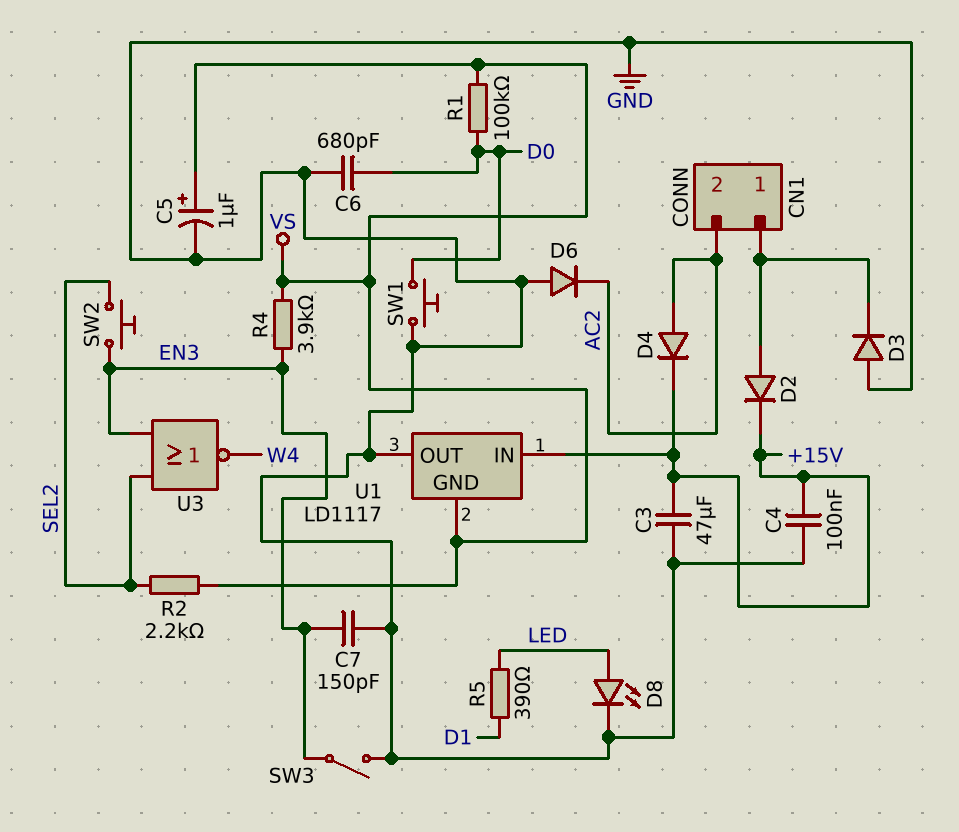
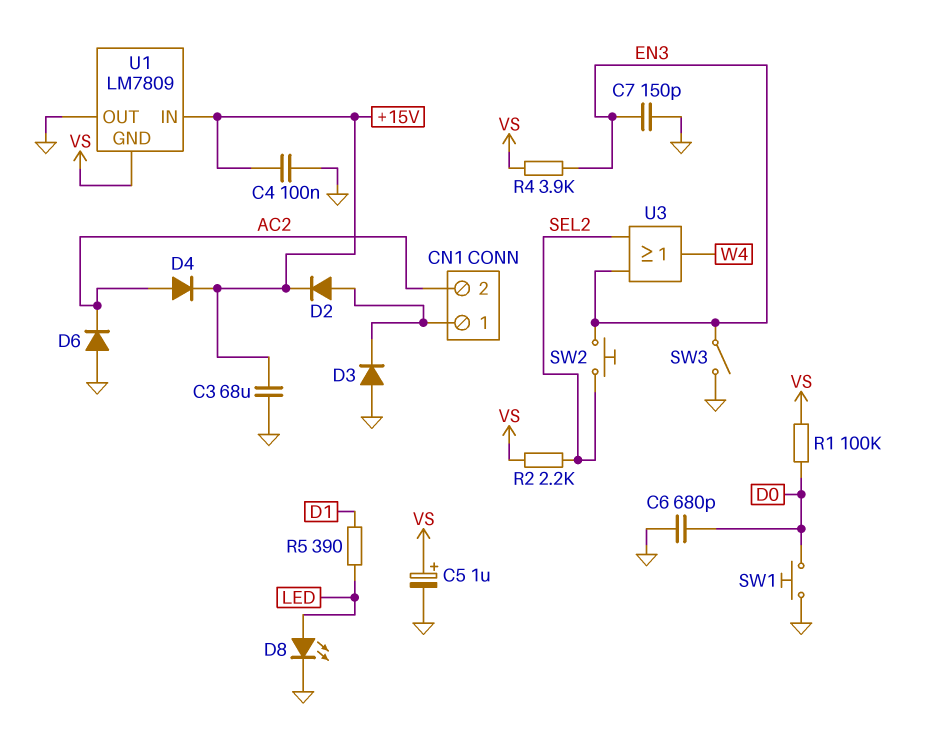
C3: 47uF (+15V, GND) -> 68uF (+15V, GND)
U1: LD1117 -> LM7809
U3: NOR (in EN3, in SEL2, out W4) -> OR (in EN3, in SEL2, out W4)

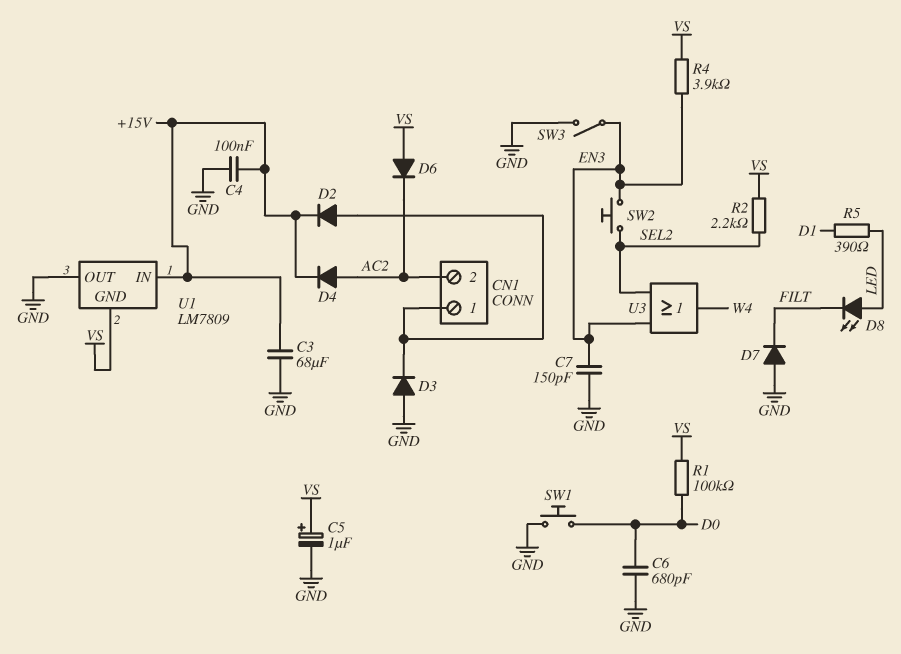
D6: diode (A GND, K AC2) -> diode (A VS, K AC2)
D7: none -> diode (A GND, K FILT)
D8: LED (A LED, K GND) -> LED (A LED, K FILT)

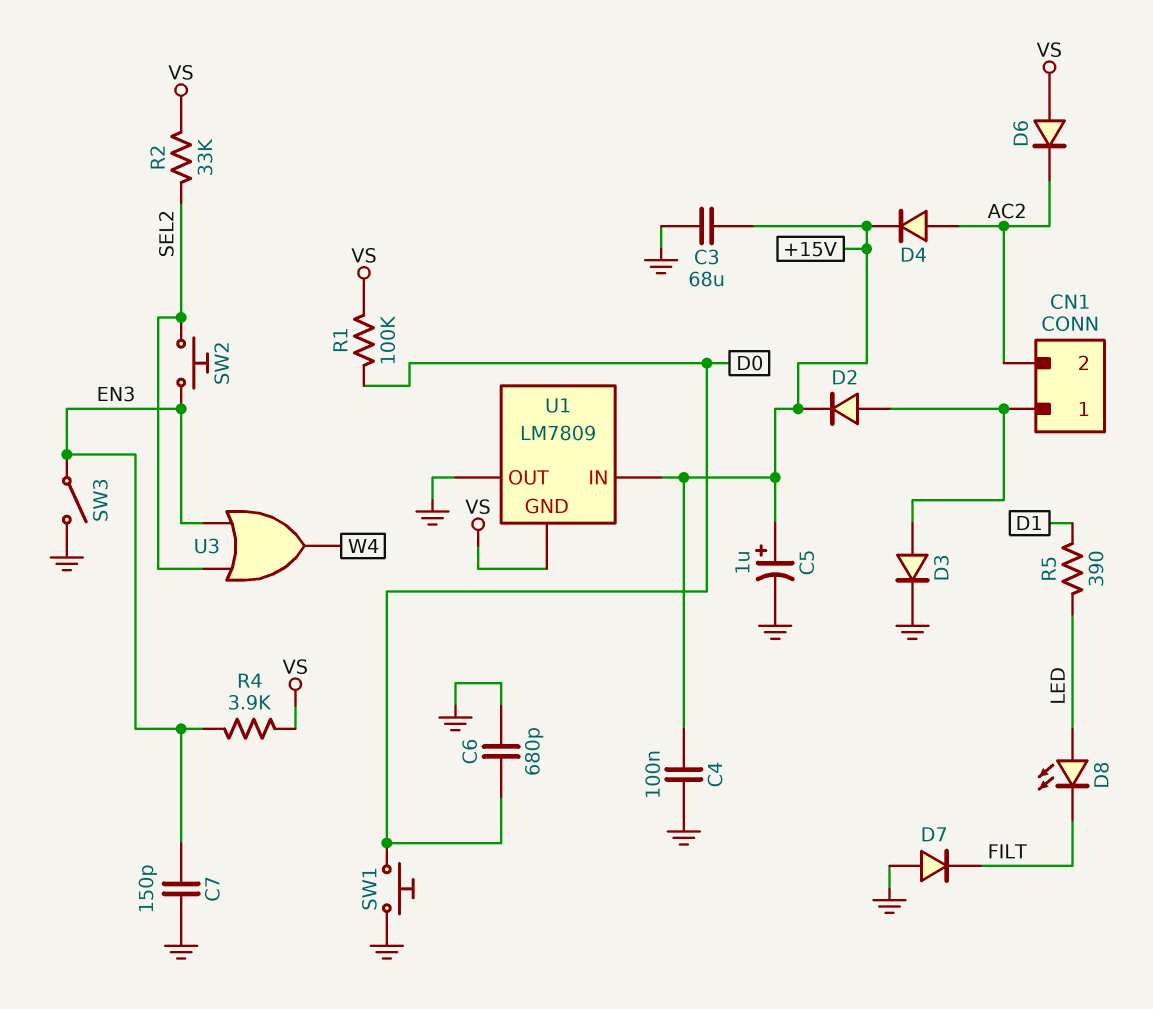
C5: 1uF (plus VS, minus GND) -> 1uF (plus +15V, minus GND)
D3: diode (A GND, K CN1/1) -> diode (A CN1/1, K GND)
R2: 2.2k (SEL2, VS) -> 33k (SEL2, VS)

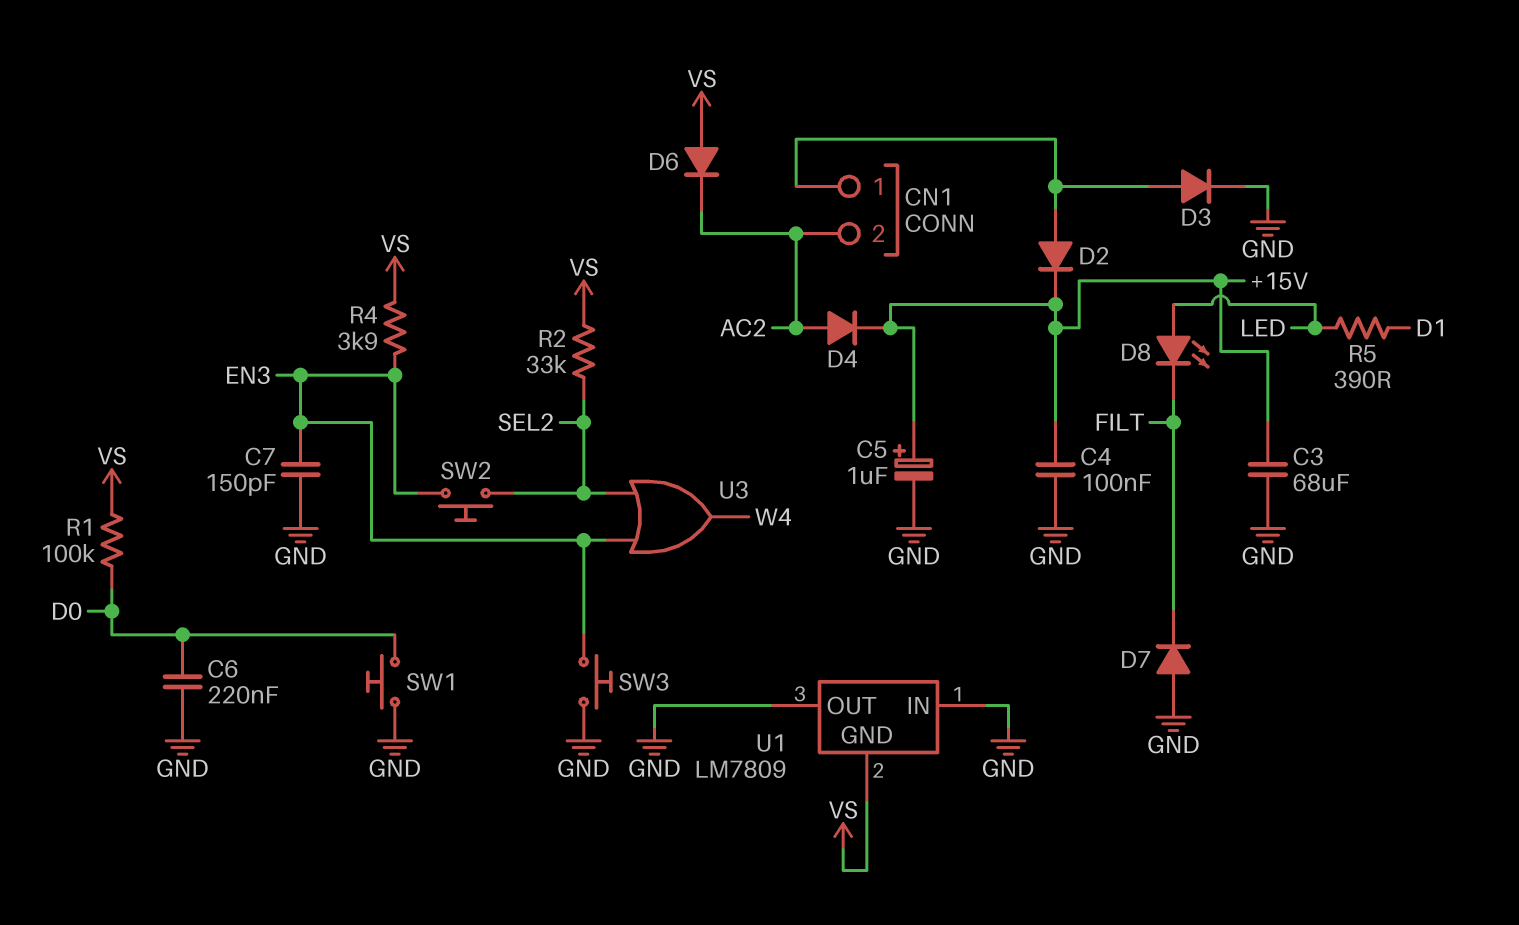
C6: 680pF (D0, GND) -> 220nF (D0, GND)
SW3: switch (EN3, GND) -> button (EN3, GND)
U1 pin IN: +15V -> GND

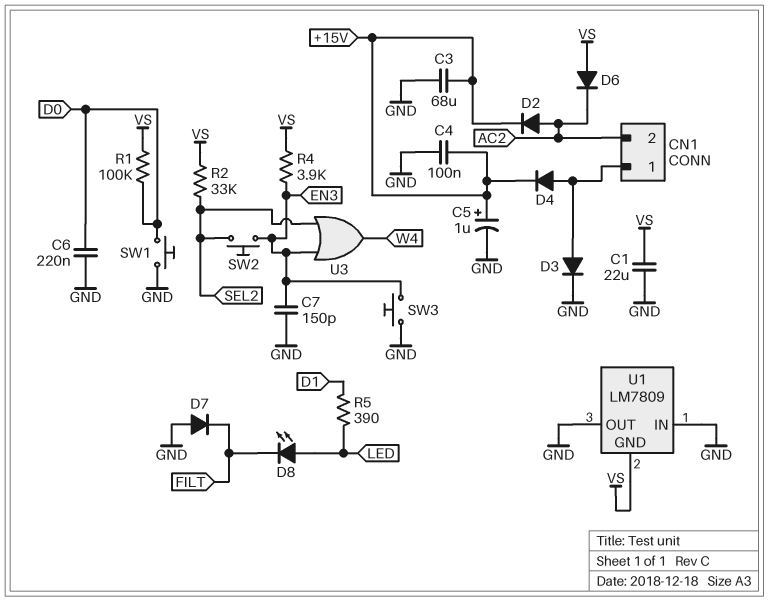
C1: none -> 22uF (GND, VS)
D2: diode (A CN1/1, K +15V) -> diode (A AC2, K +15V)
D4: diode (A AC2, K +15V) -> diode (A CN1/1, K +15V)

